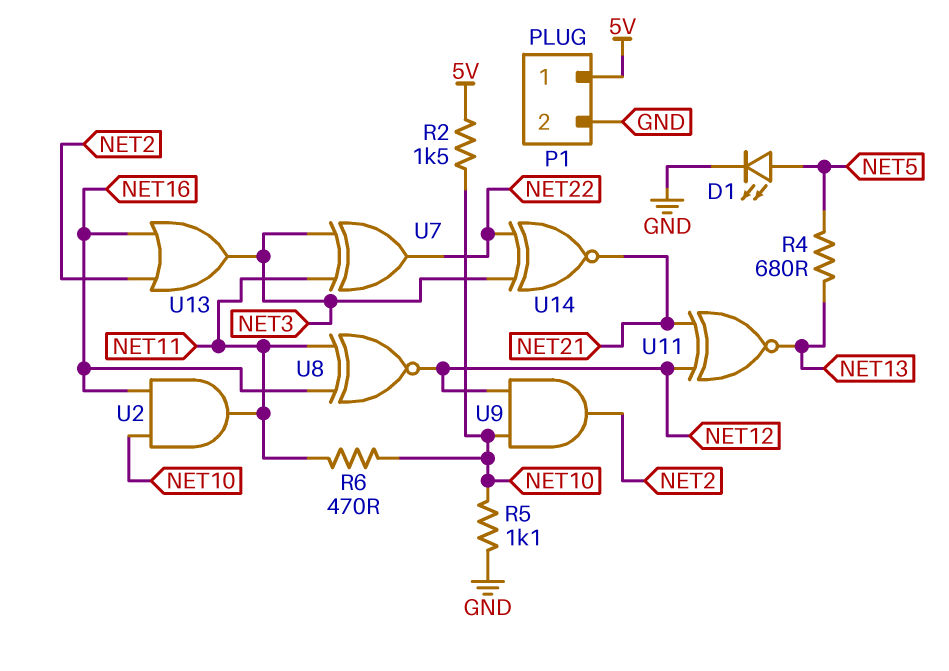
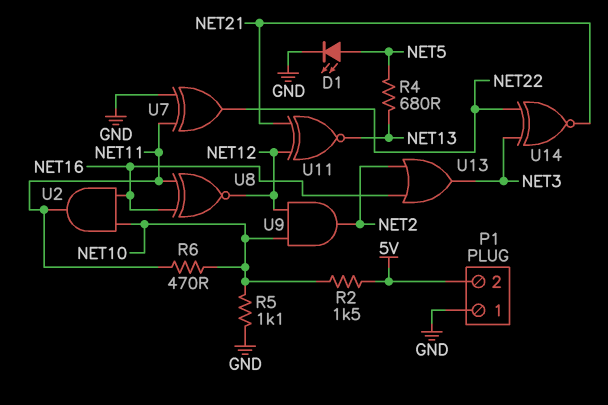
P1 pin 1: 5V -> GND
P1 pin 2: GND -> 5V
U7: XOR (in NET3, in NET11, out NET22) -> XOR (in GND, in NET11, out NET22)

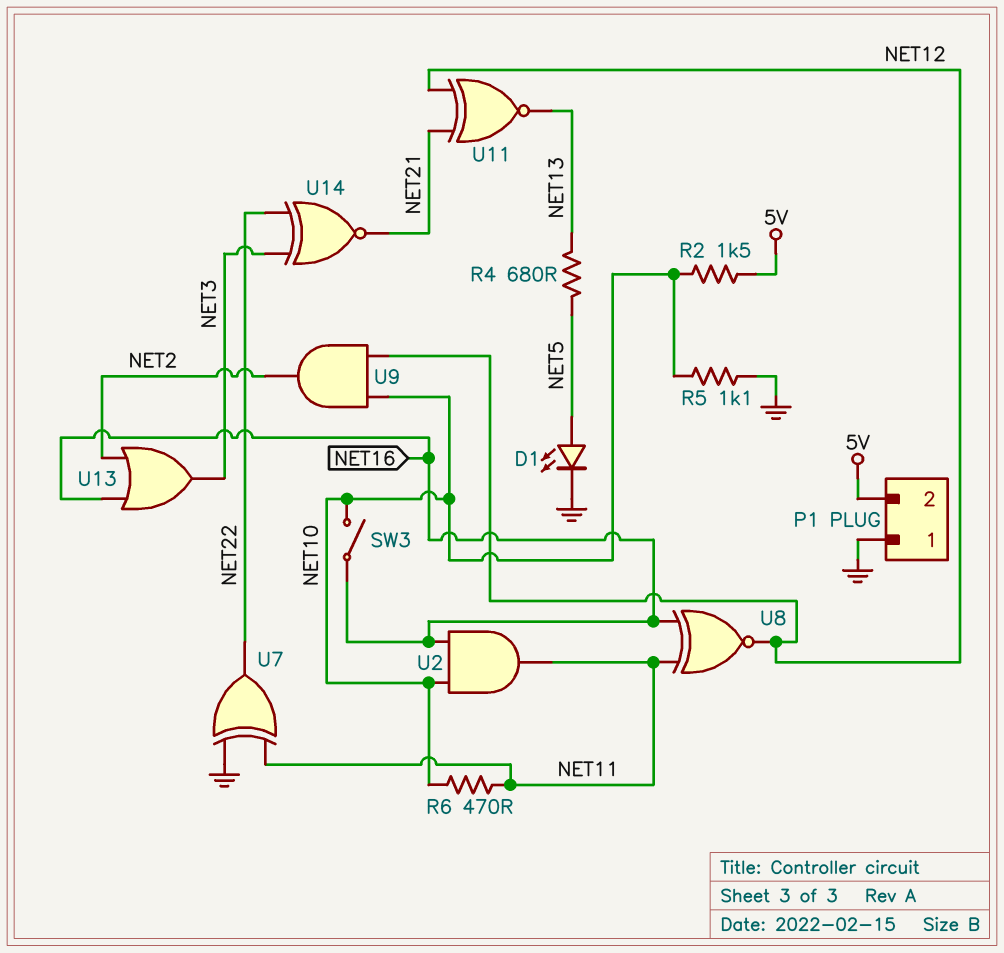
SW3: none -> switch (NET10, NET16)

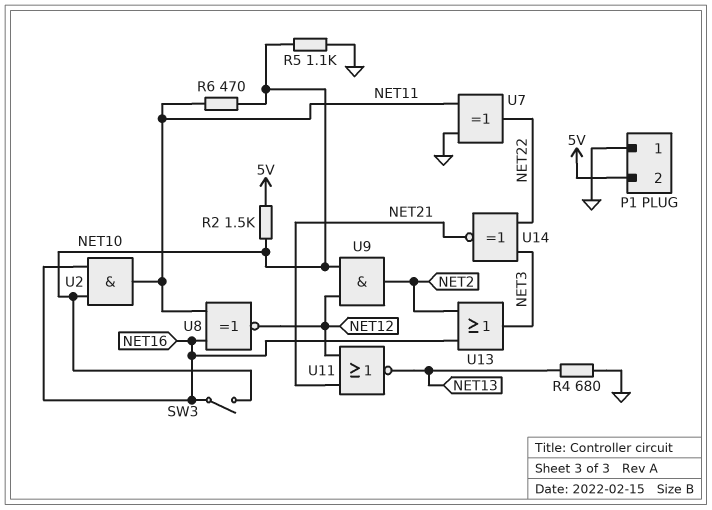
D1: LED (A NET5, K GND) -> none
R4: 680 (NET5, NET13) -> 680 (GND, NET13)
U11: XNOR (in NET12, in NET21, out NET13) -> NOR (in NET12, in NET21, out NET13)

